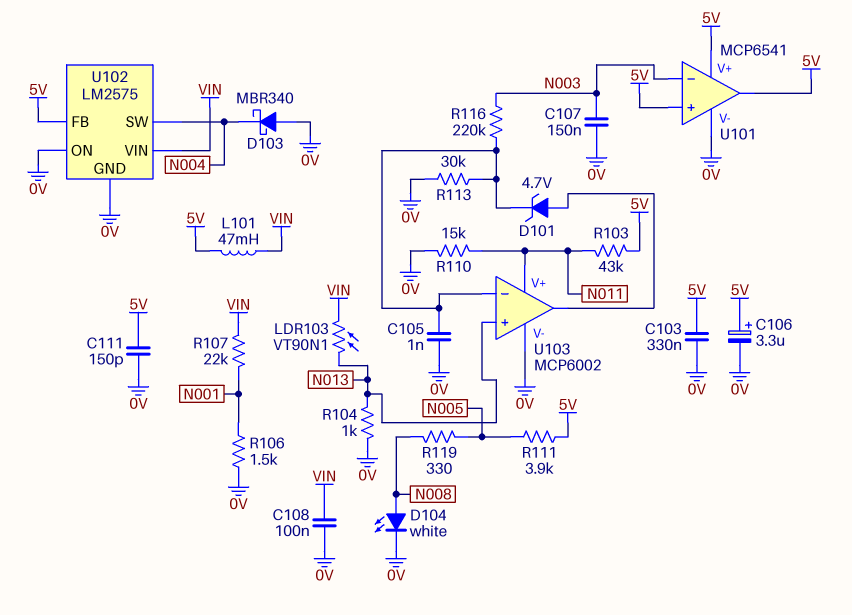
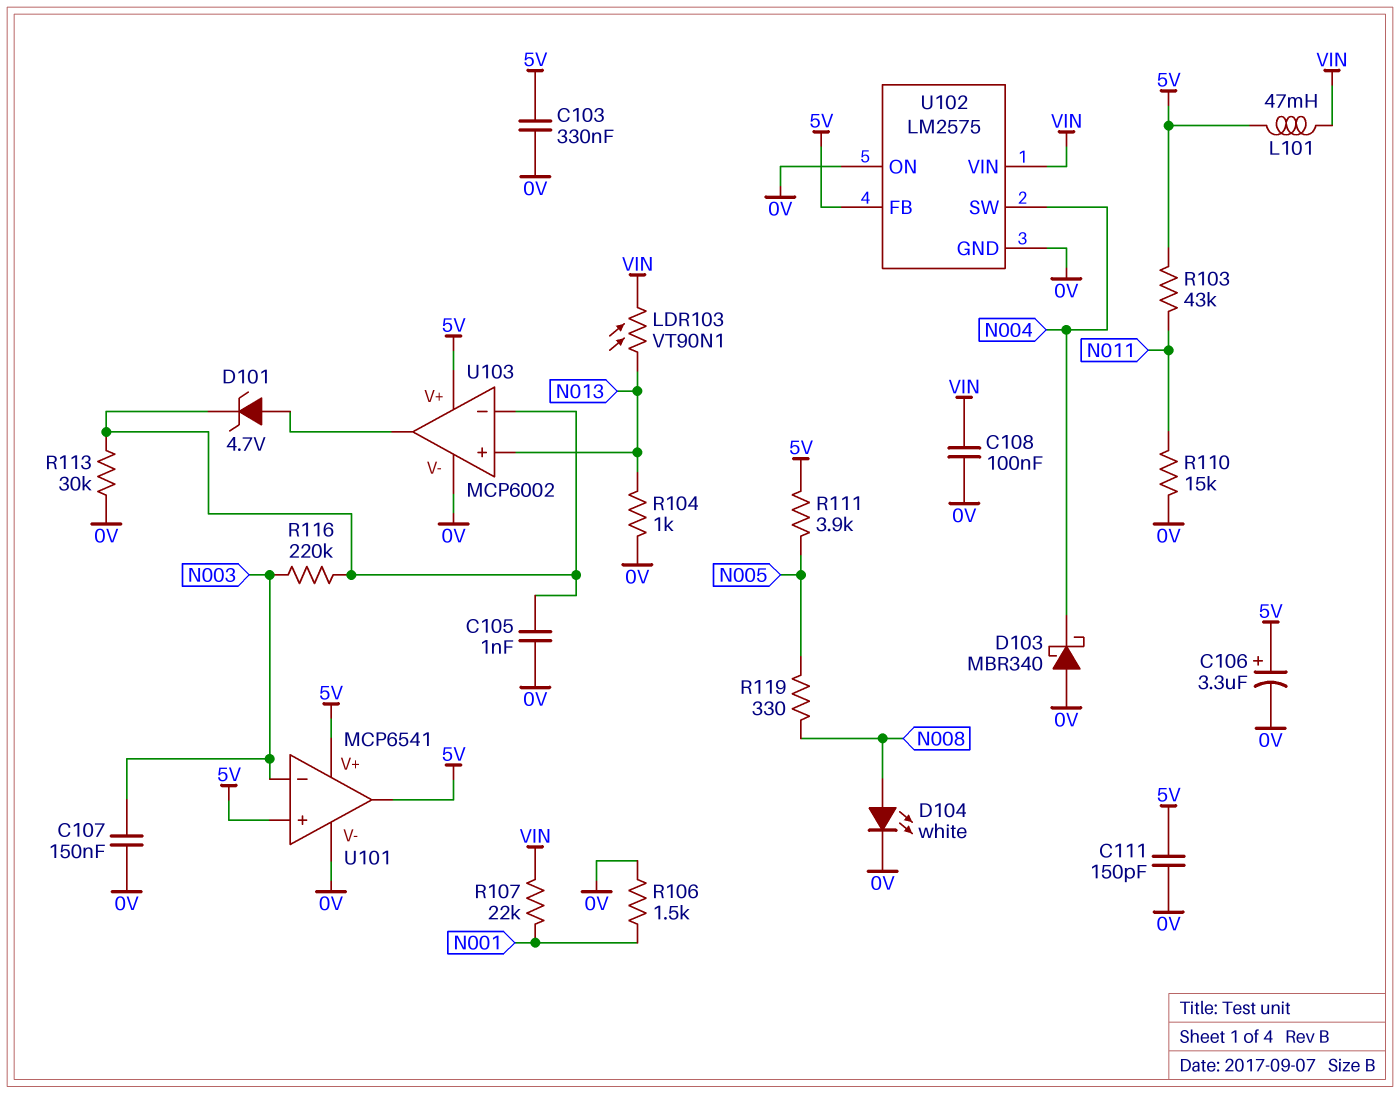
U103 pin V+: N011 -> 5V

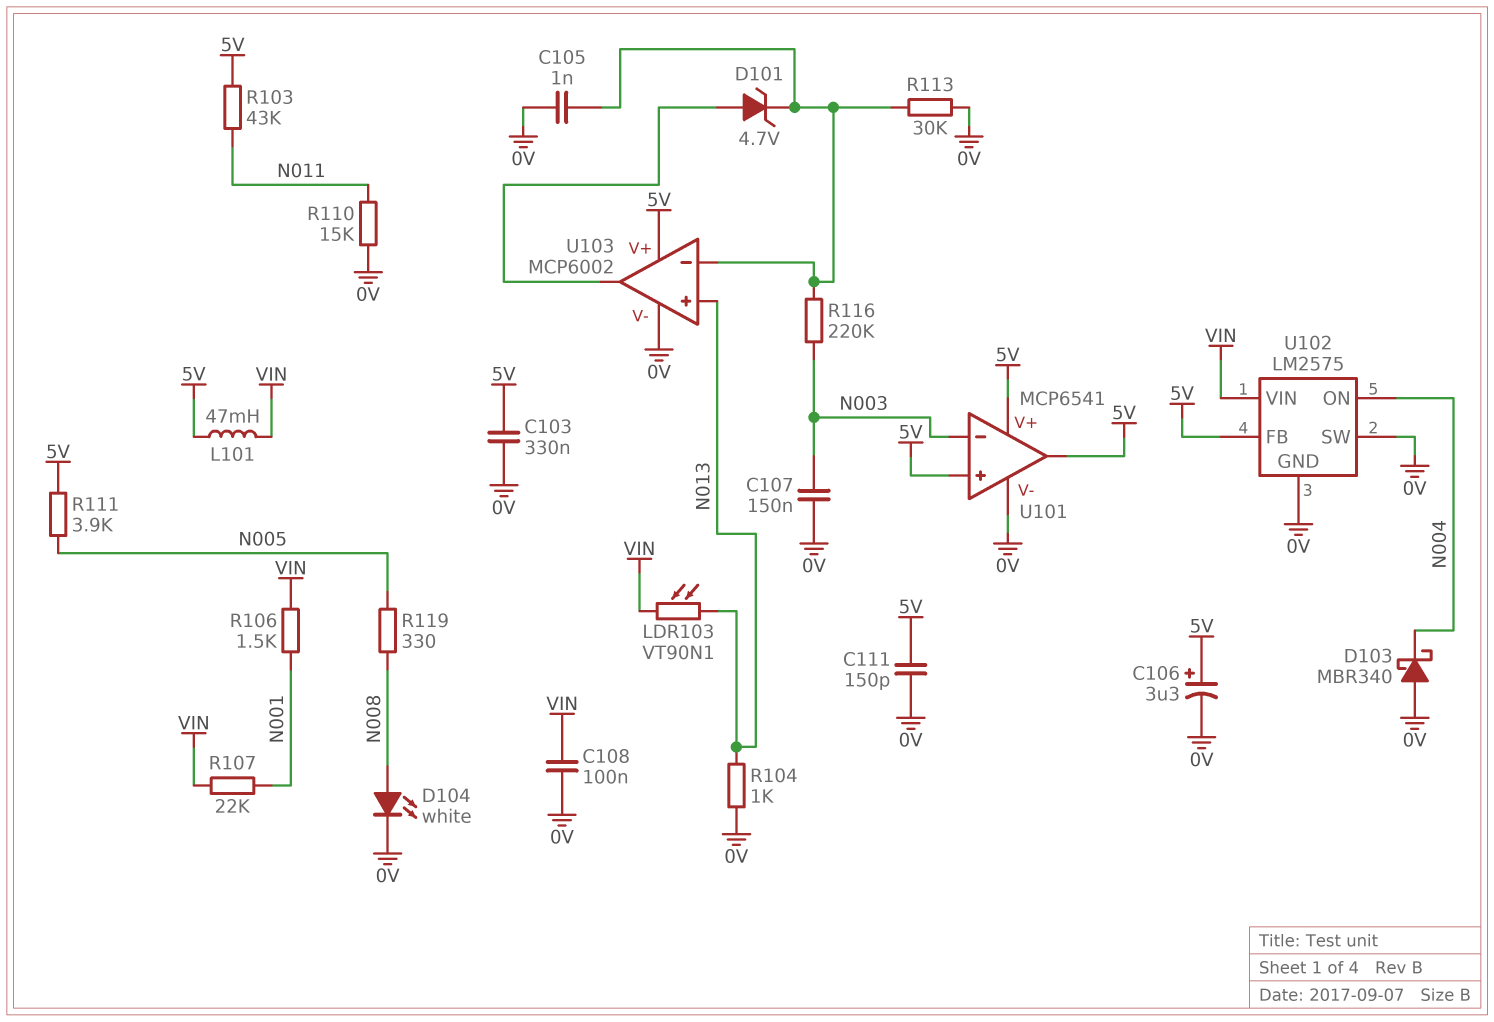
R106: 1.5k (0V, N001) -> 1.5k (N001, VIN)
U102 pin ON: 0V -> N004
U102 pin SW: N004 -> 0V

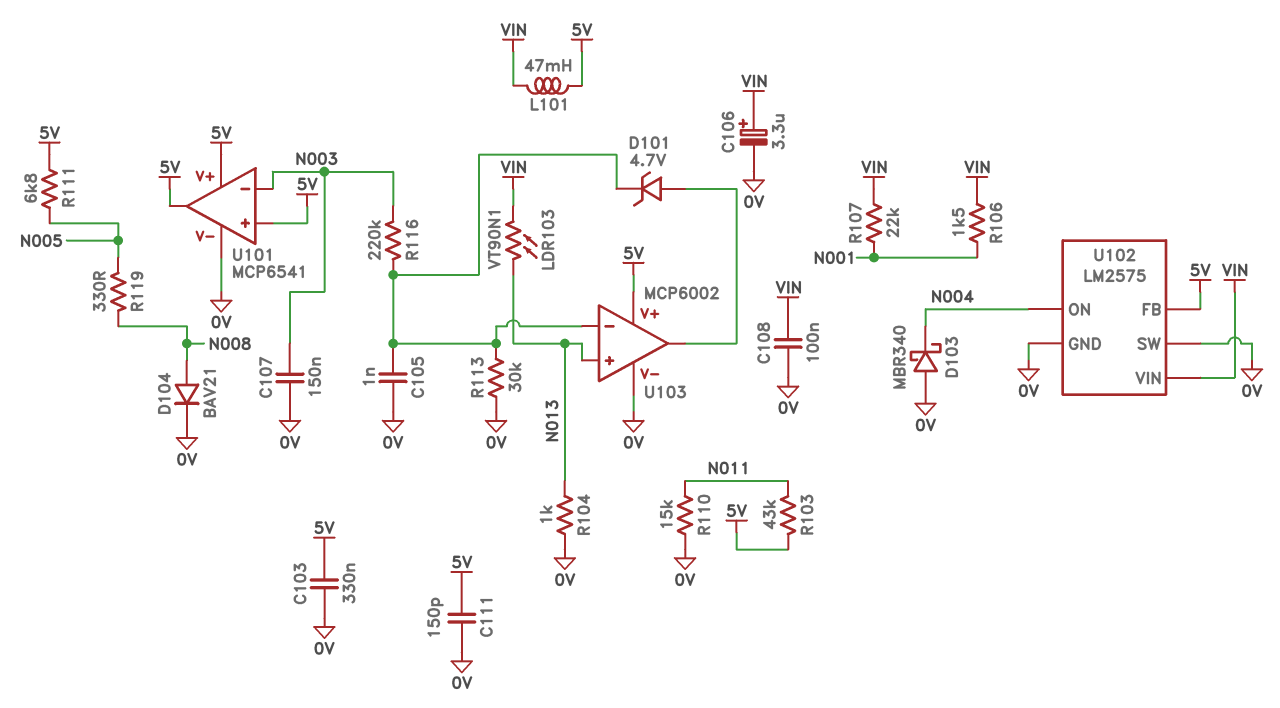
C106: 3.3uF (plus 5V, minus 0V) -> 3.3uF (plus VIN, minus 0V)
D104: LED white (A N008, K 0V) -> diode BAV21 (A N008, K 0V)
R111: 3.9k (5V, N005) -> 6.8k (5V, N005)

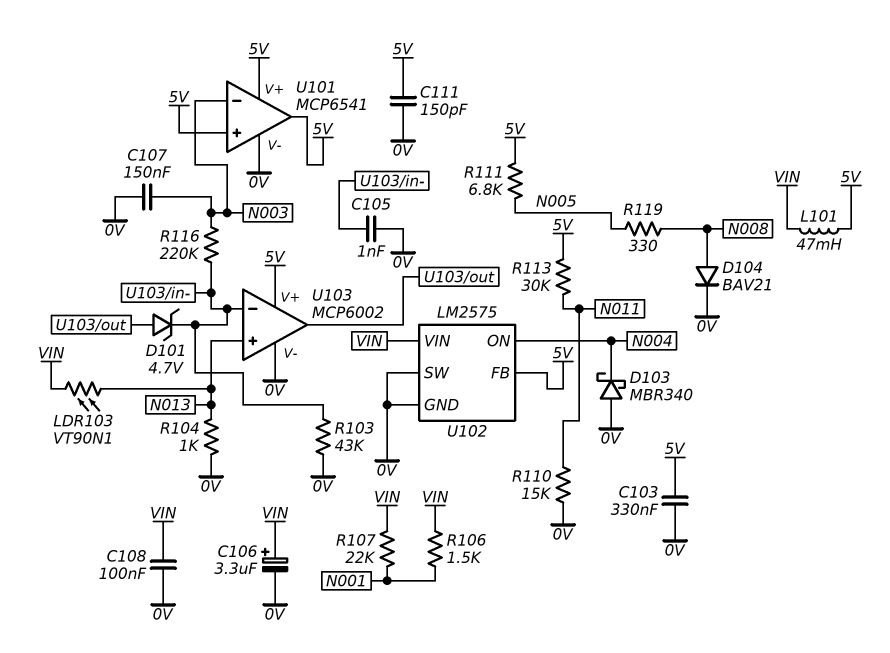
R103: 43k (5V, N011) -> 43k (0V, U103/in-)
R113: 30k (0V, U103/in-) -> 30k (5V, N011)

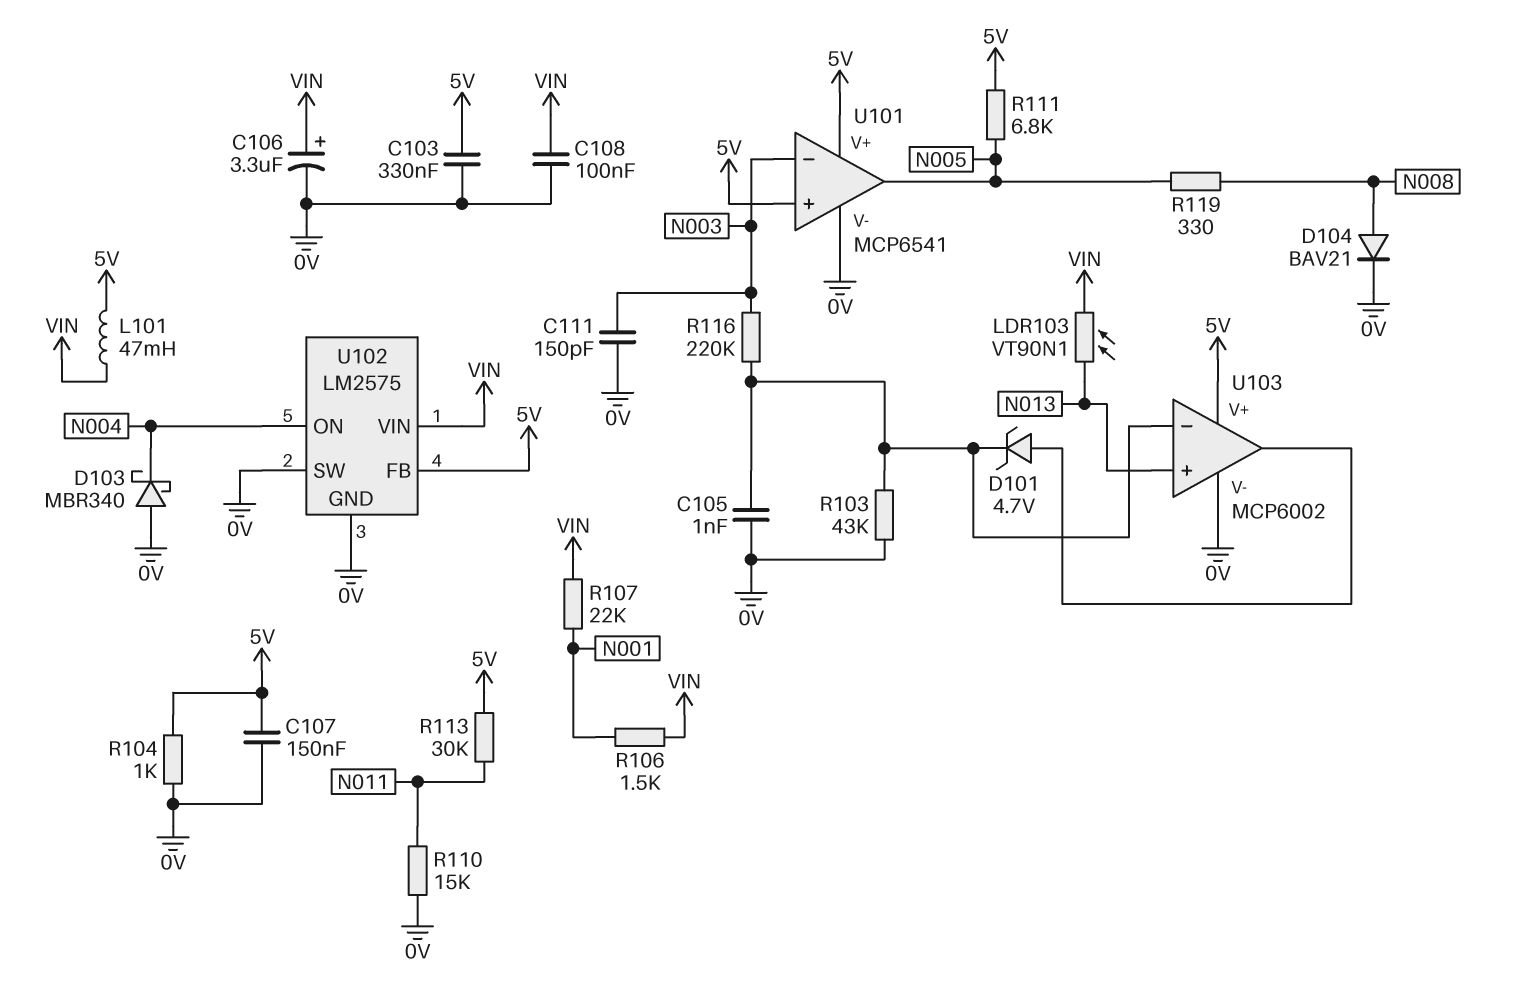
C107: 150nF (0V, N003) -> 150nF (0V, 5V)
C111: 150pF (0V, 5V) -> 150pF (0V, N003)
R104: 1k (0V, N013) -> 1k (0V, 5V)
U101 pin out: 5V -> N005

